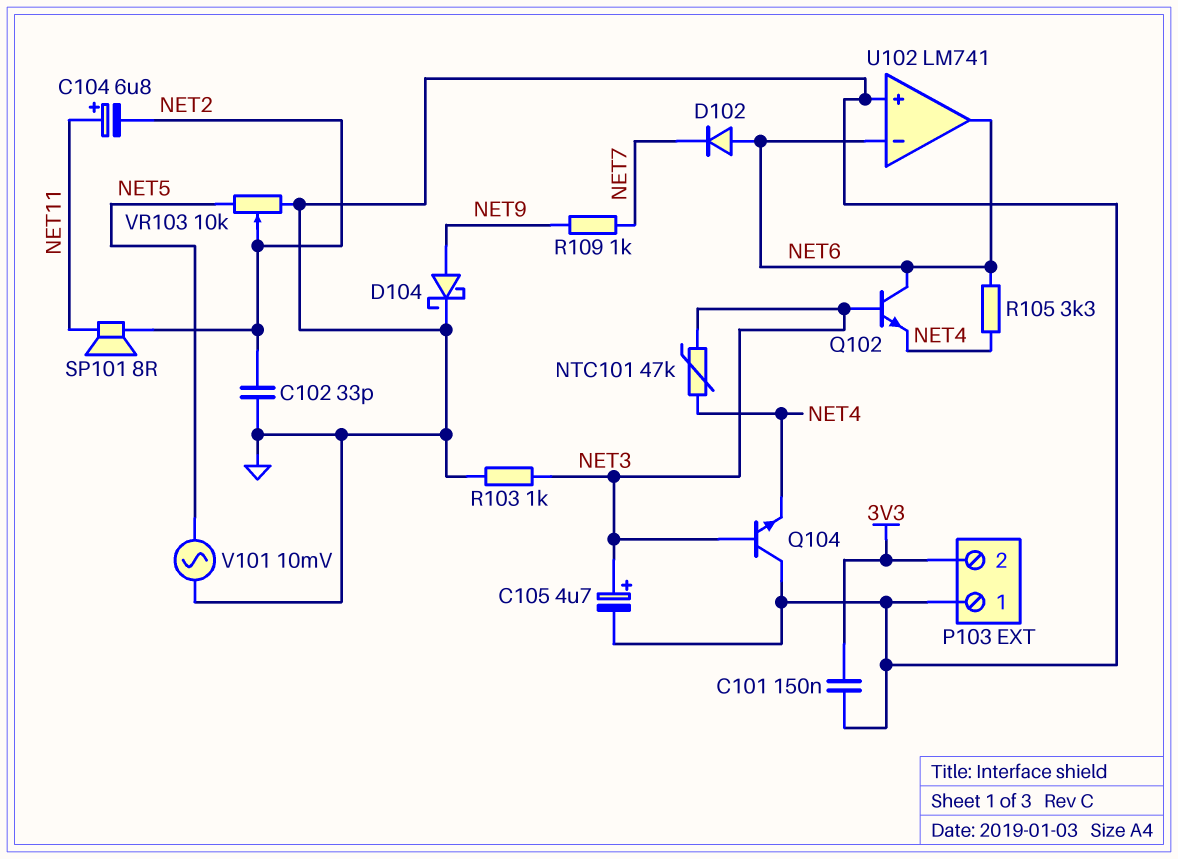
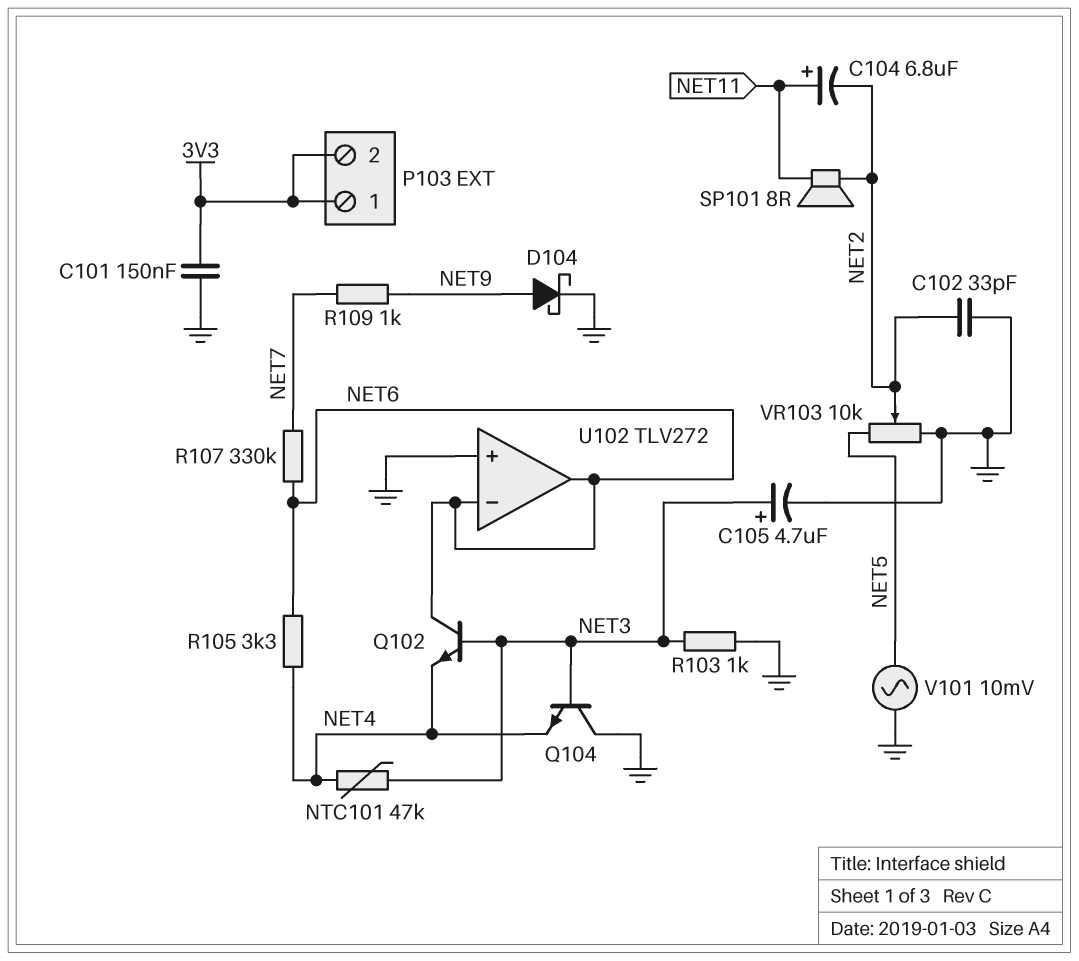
D102: diode (A NET6, K NET7) -> none
P103 pin 1: GND -> 3V3
R107: none -> 330k (NET6, NET7)
U102: LM741 -> TLV272

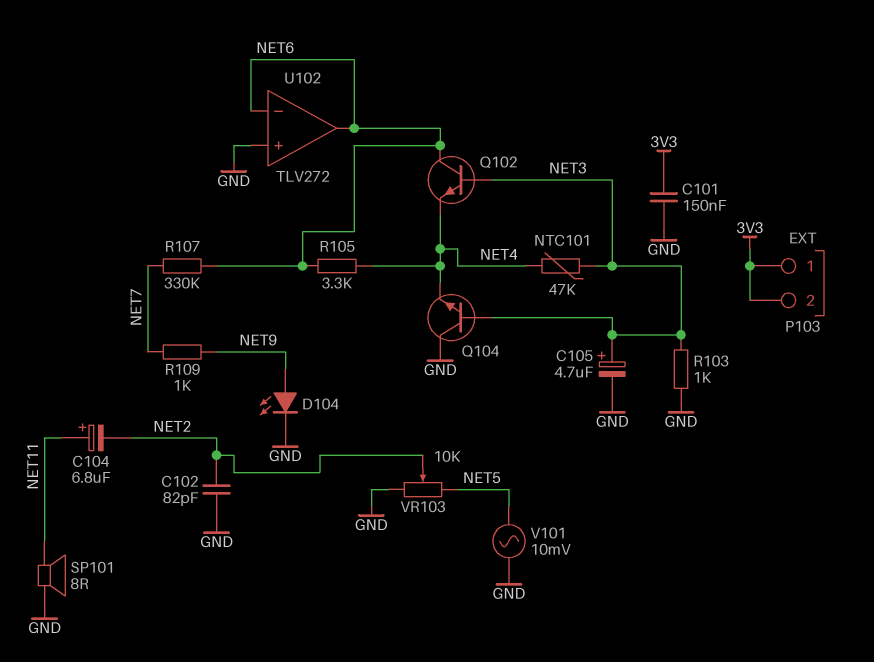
C102: 33pF (GND, NET2) -> 82pF (GND, NET2)
D104: schottky (A NET9, K GND) -> LED (A NET9, K GND)
SP101: speaker 8R (NET2, NET11) -> speaker 8R (GND, NET11)

